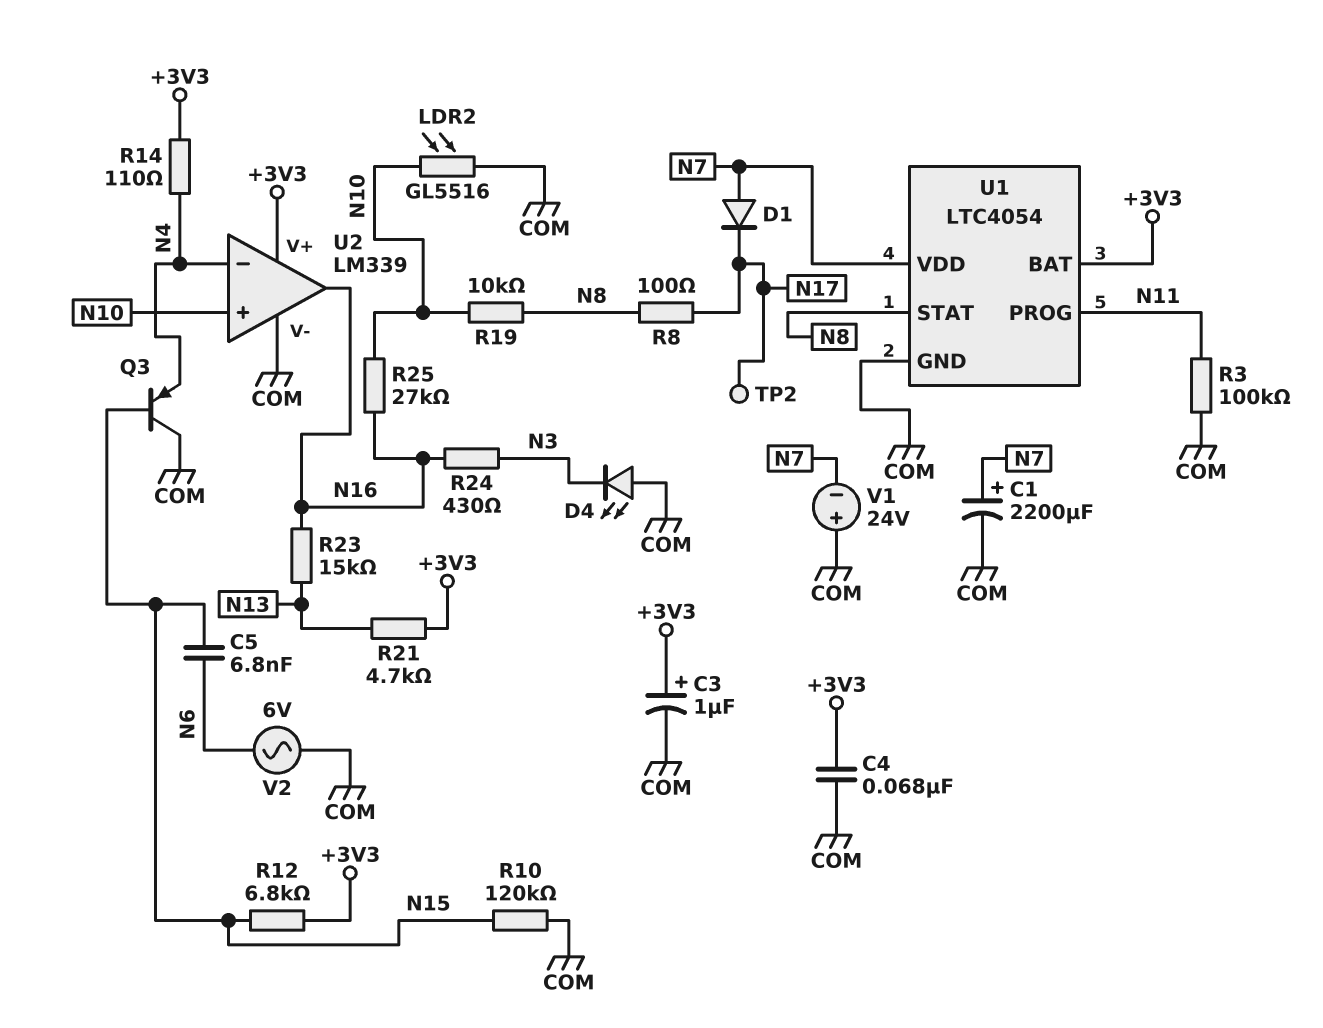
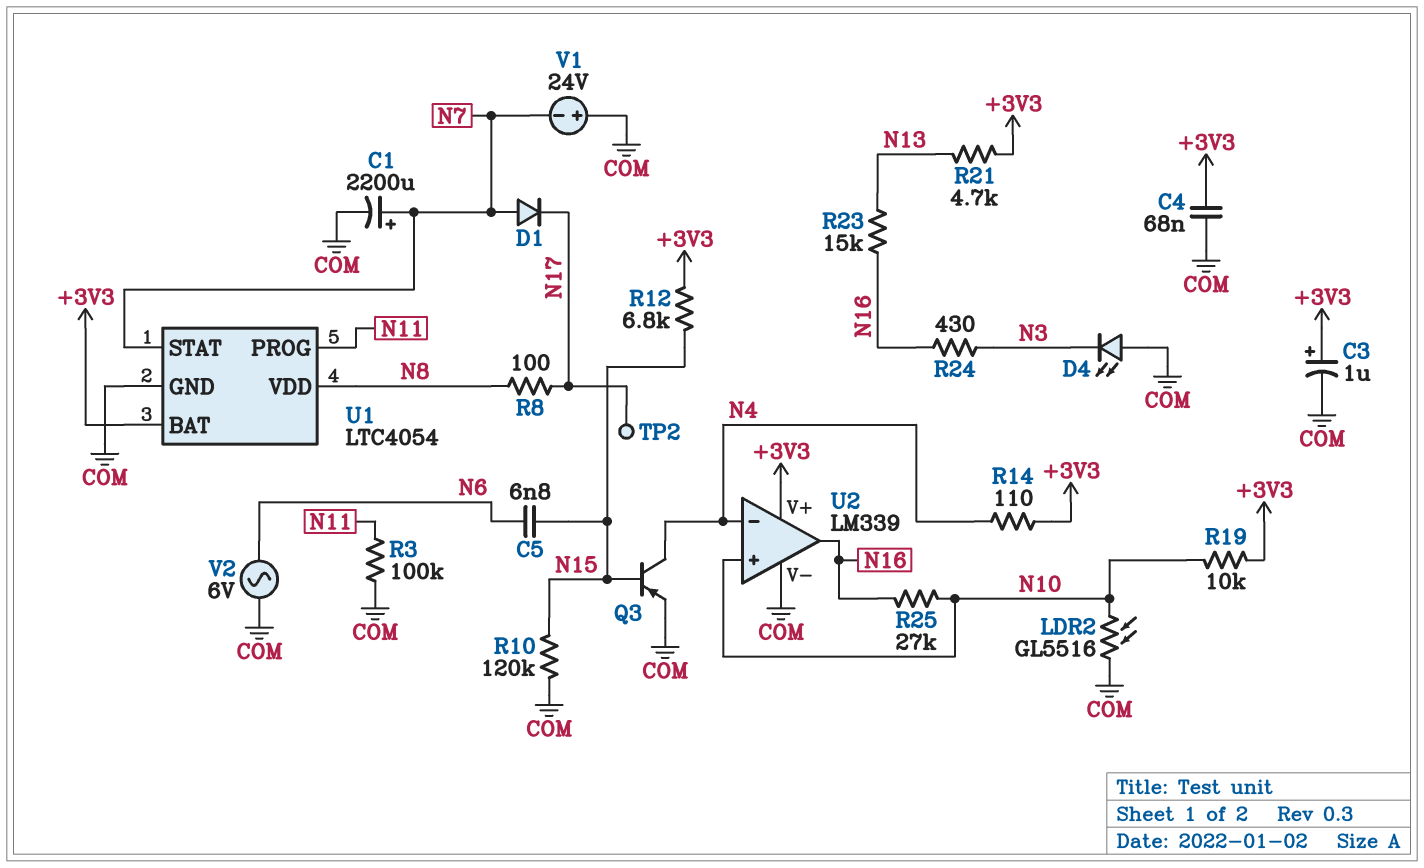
Q3: PNP (B N15, C COM, E N4) -> PNP (B N15, C N4, E COM)
R19: 10k (N8, N10) -> 10k (+3V3, N10)
U1 pin STAT: N8 -> N7
U1 pin VDD: N7 -> N8

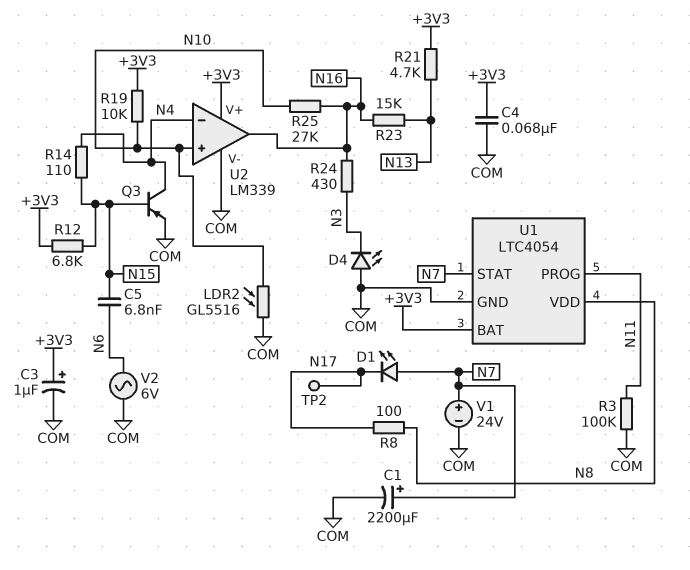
D1: diode (A N7, K N17) -> LED (A N7, K N17)
R10: 120k (COM, N15) -> none
R14: 110 (+3V3, N4) -> 110 (N4, N15)
V1: 24V (plus COM, minus N7) -> 24V (plus N7, minus COM)

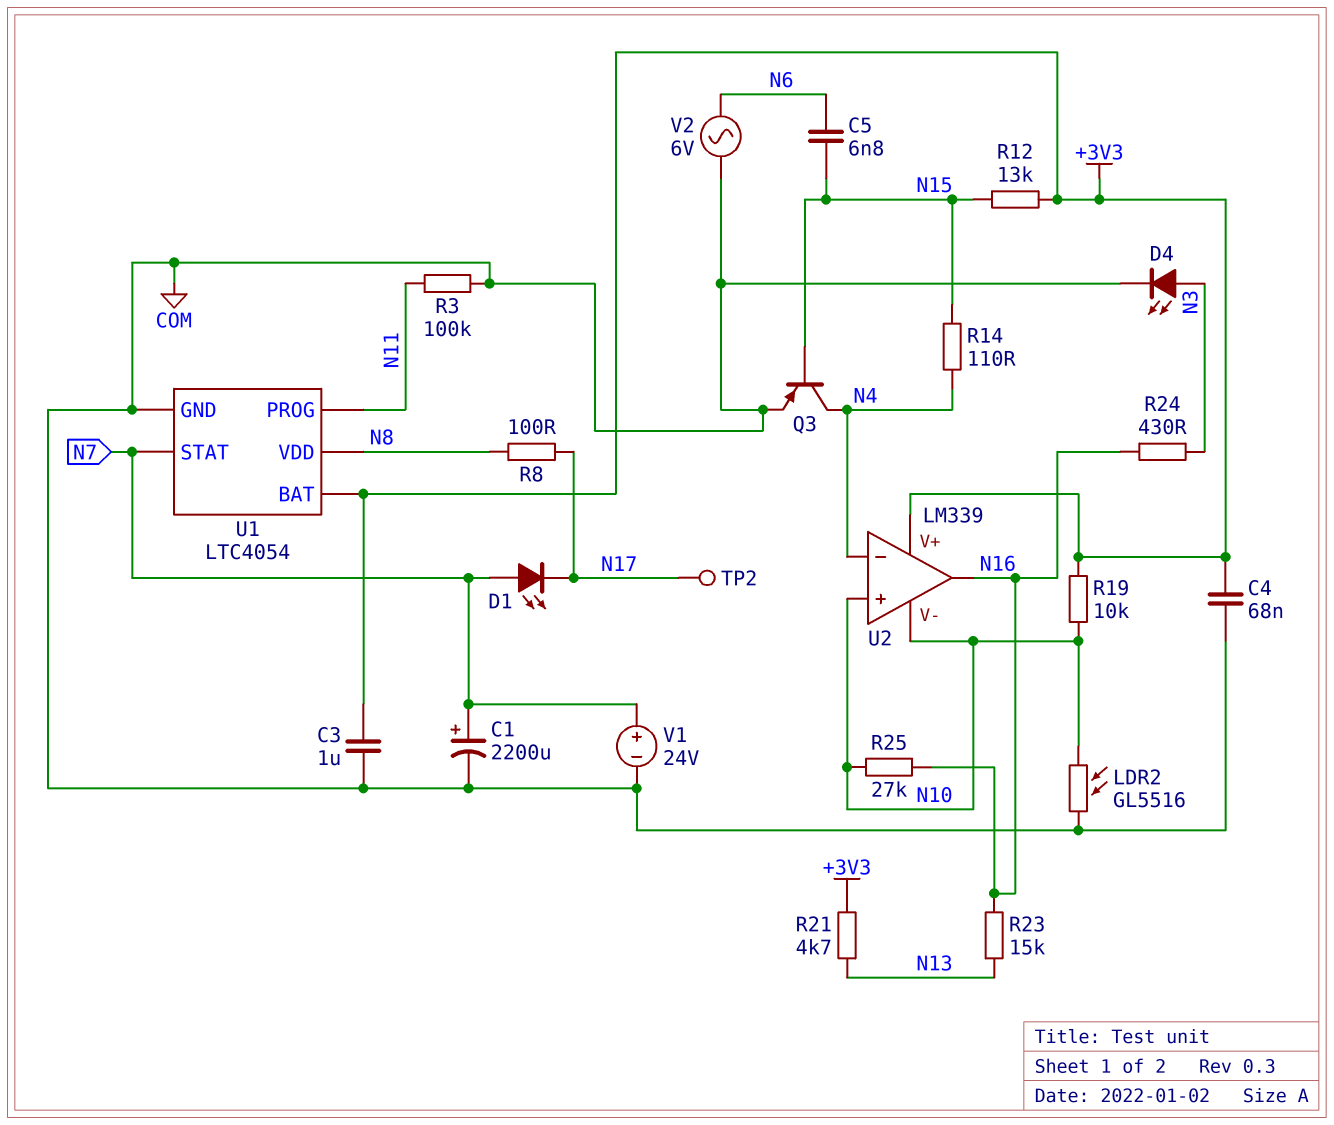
C3: 1uF (plus +3V3, minus COM) -> 1uF (+3V3, COM)
D4: LED (A COM, K N3) -> LED (A N3, K COM)
R12: 6.8k (+3V3, N15) -> 13k (+3V3, N15)
U2 pin V-: COM -> N10

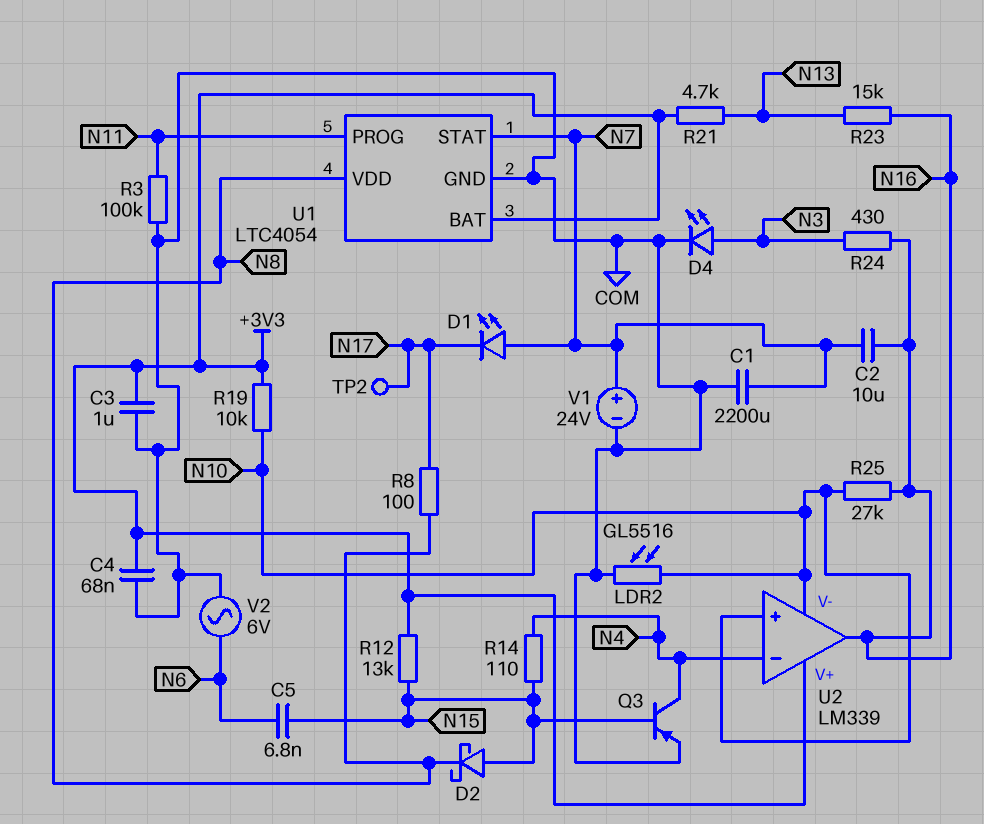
C1: 2200uF (plus N7, minus COM) -> 2200uF (COM, N7)
C2: none -> 10uF (N7, N16)
D2: none -> schottky (A N15, K N8)

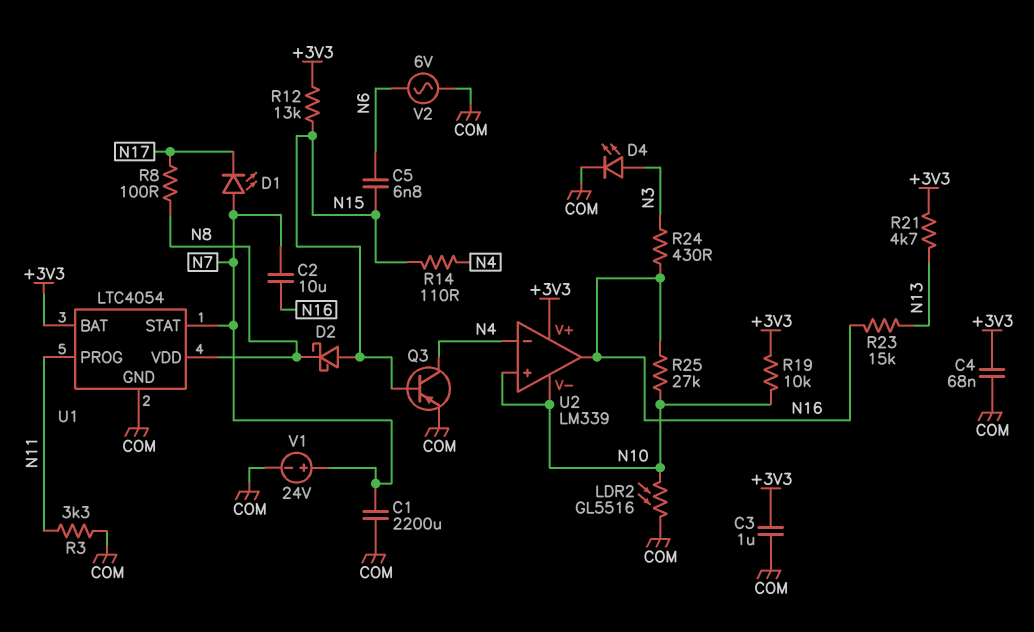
R3: 100k (COM, N11) -> 3.3k (COM, N11)
TP2: test point (N17) -> none

